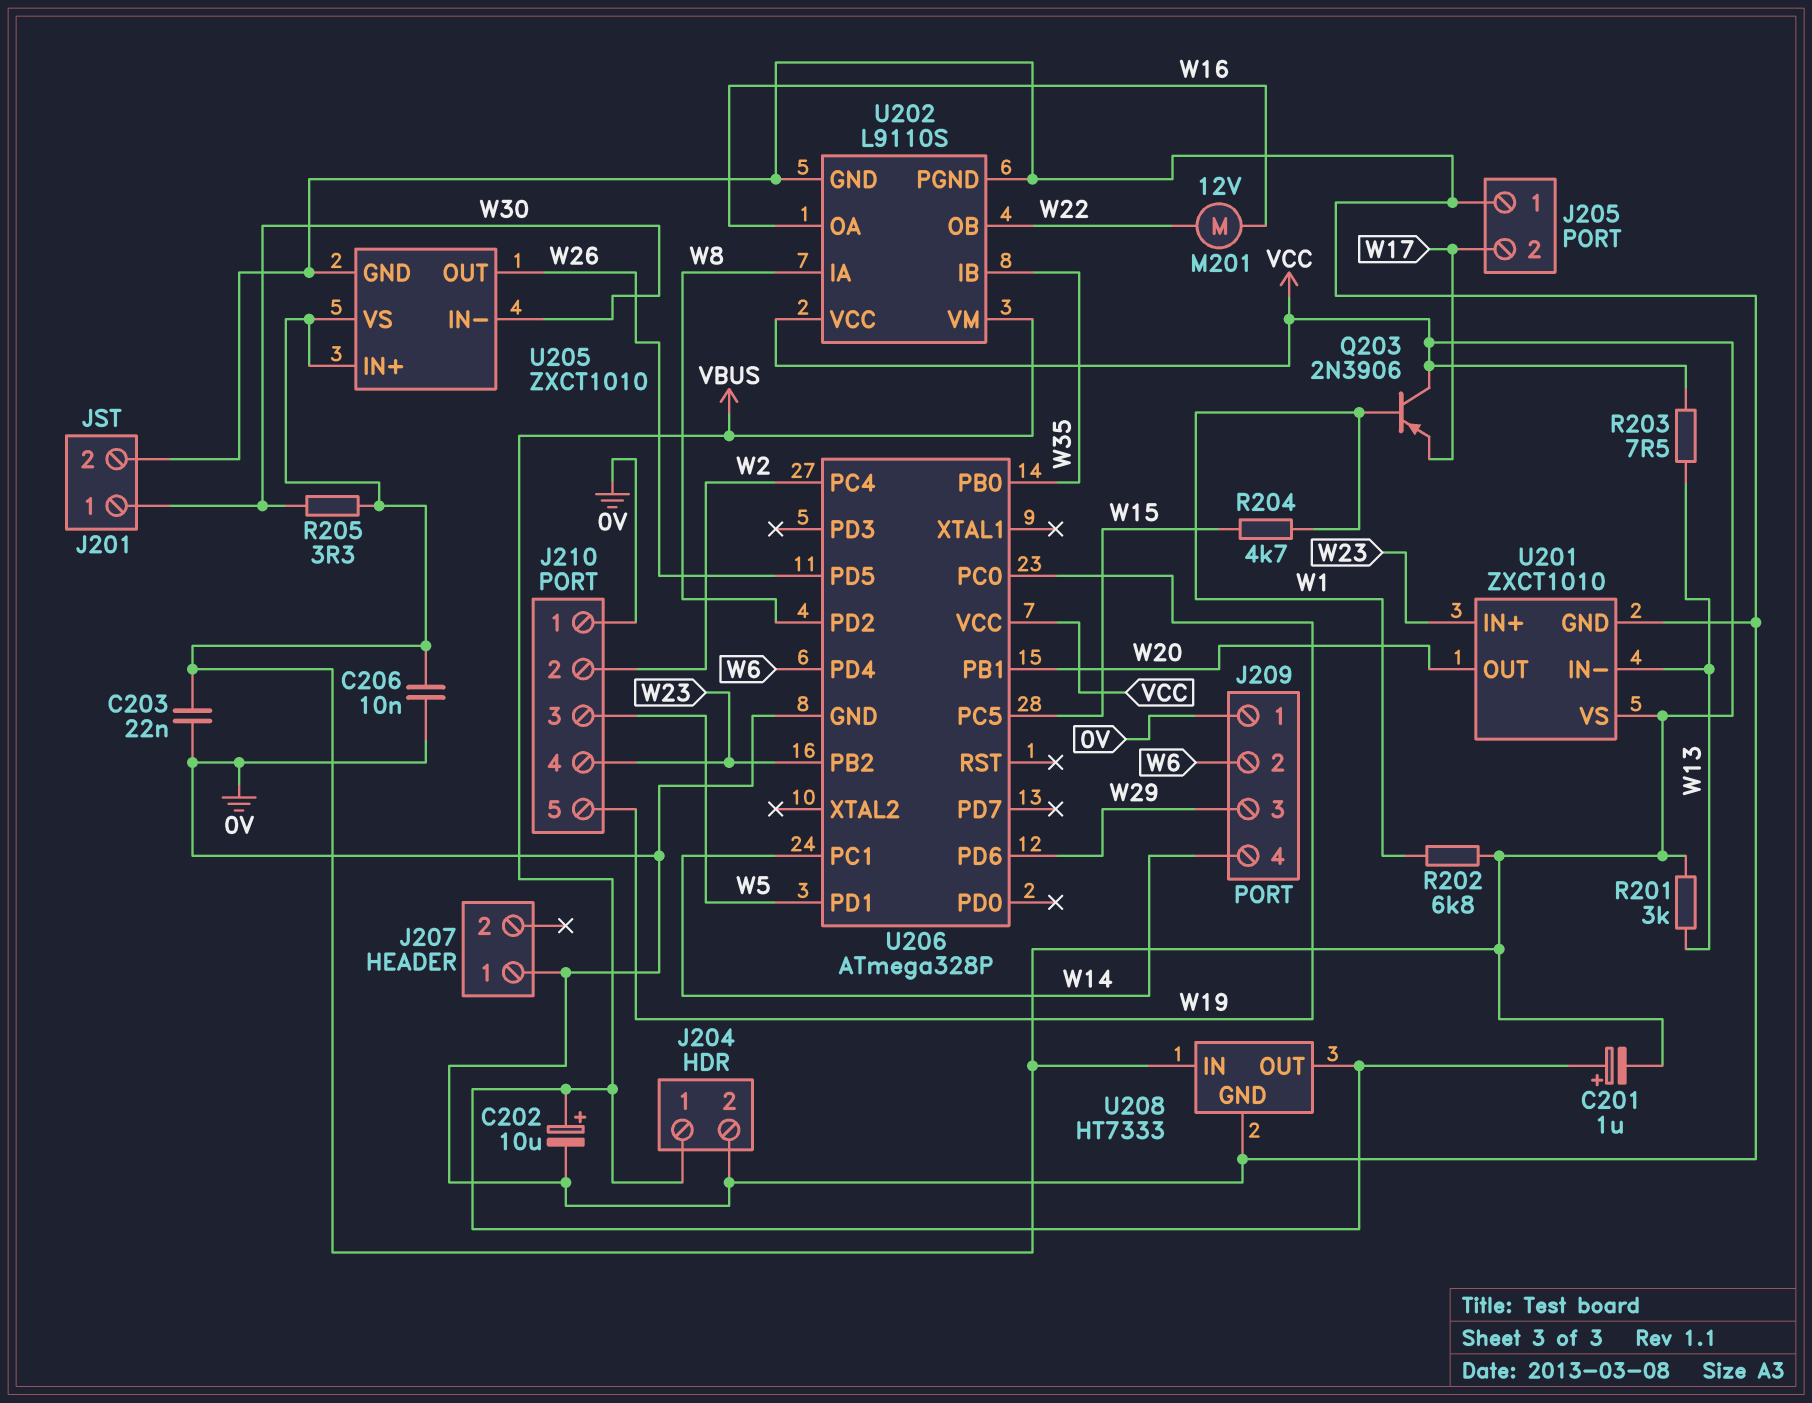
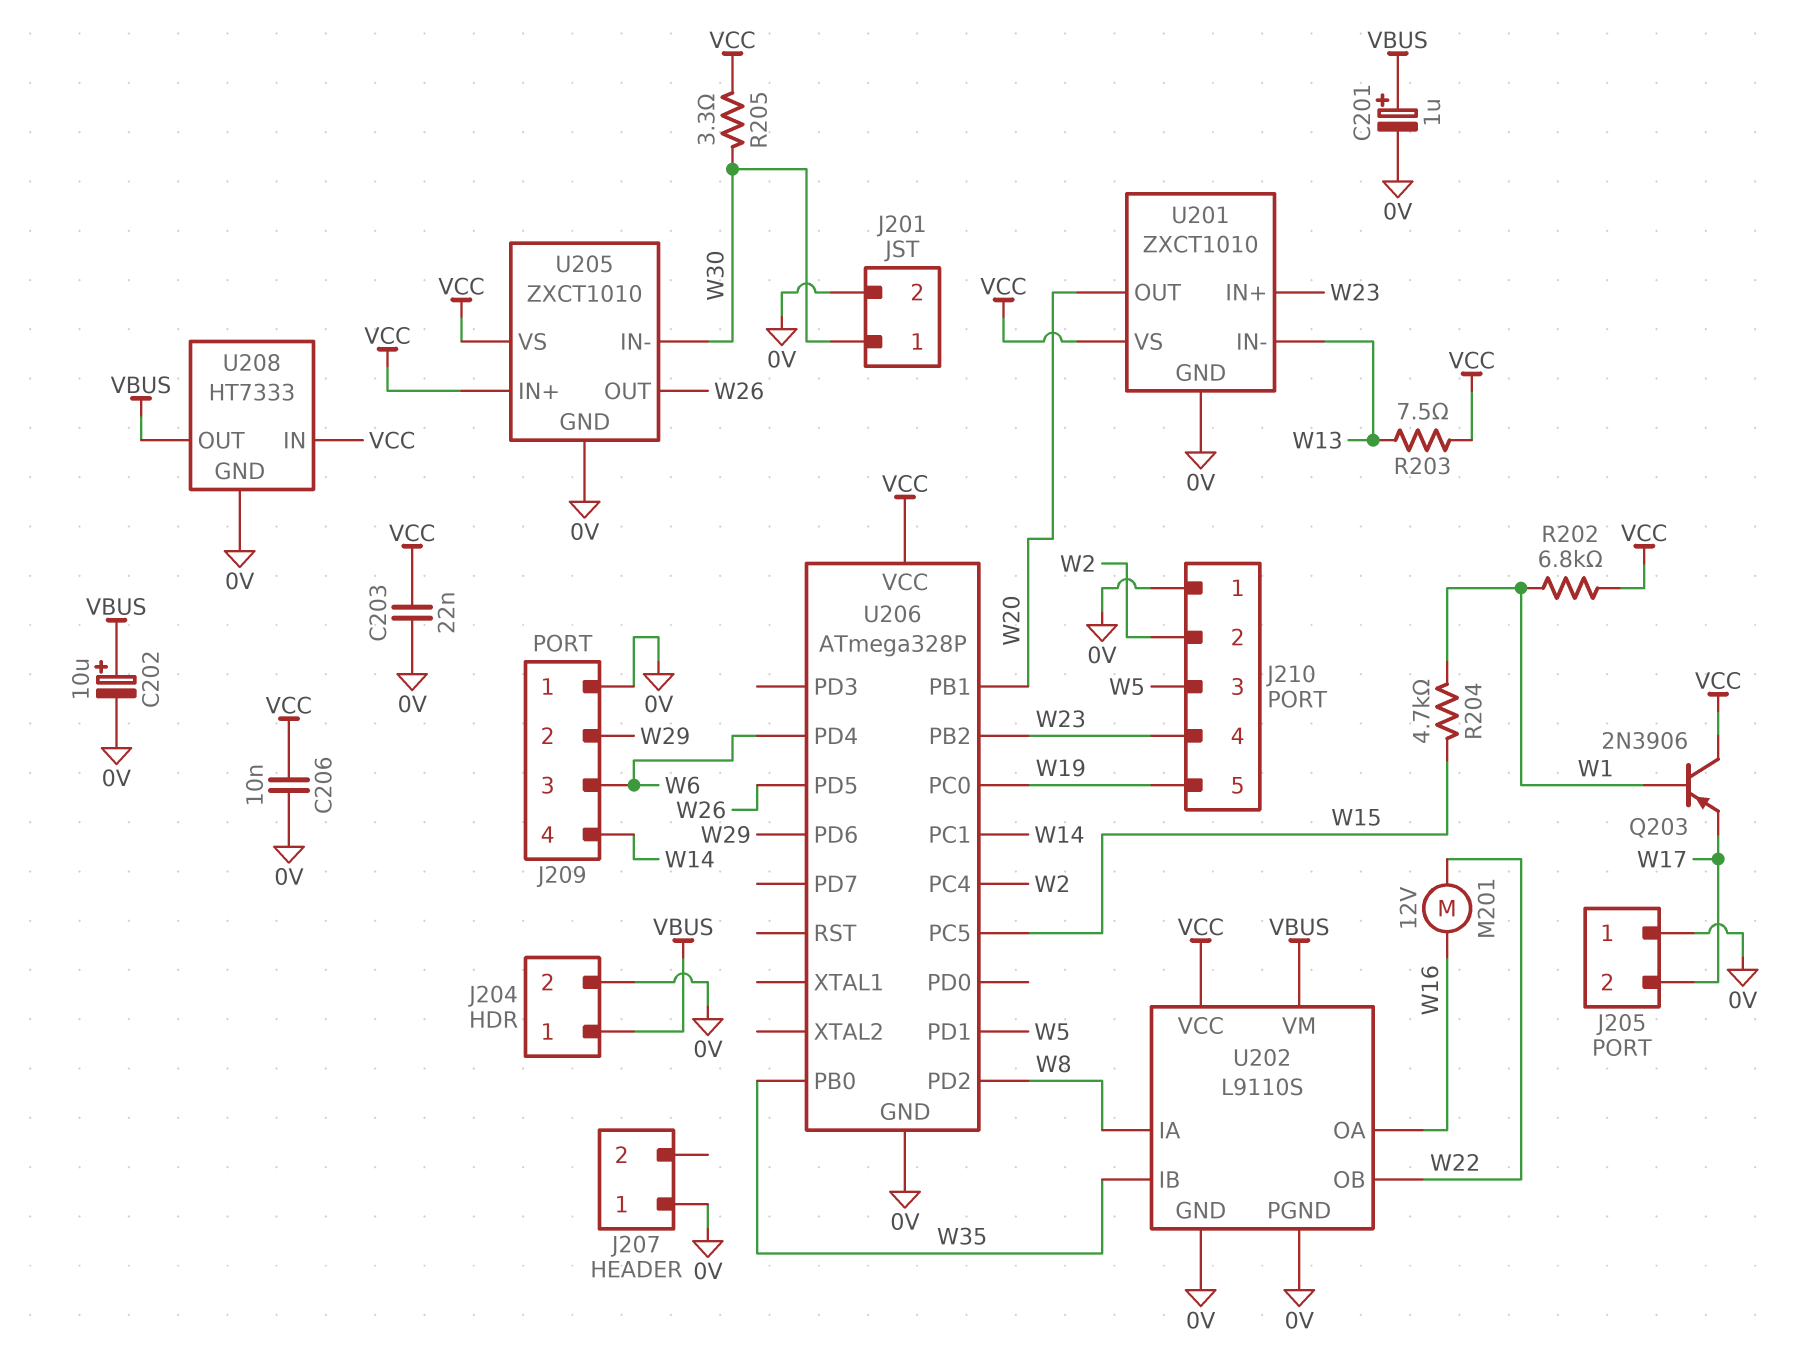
C201: 1uF (plus VBUS, minus VCC) -> 1uF (plus VBUS, minus 0V)
J209 pin 2: W6 -> W29
J209 pin 3: W29 -> W6
R201: 3k (VCC, W13) -> none

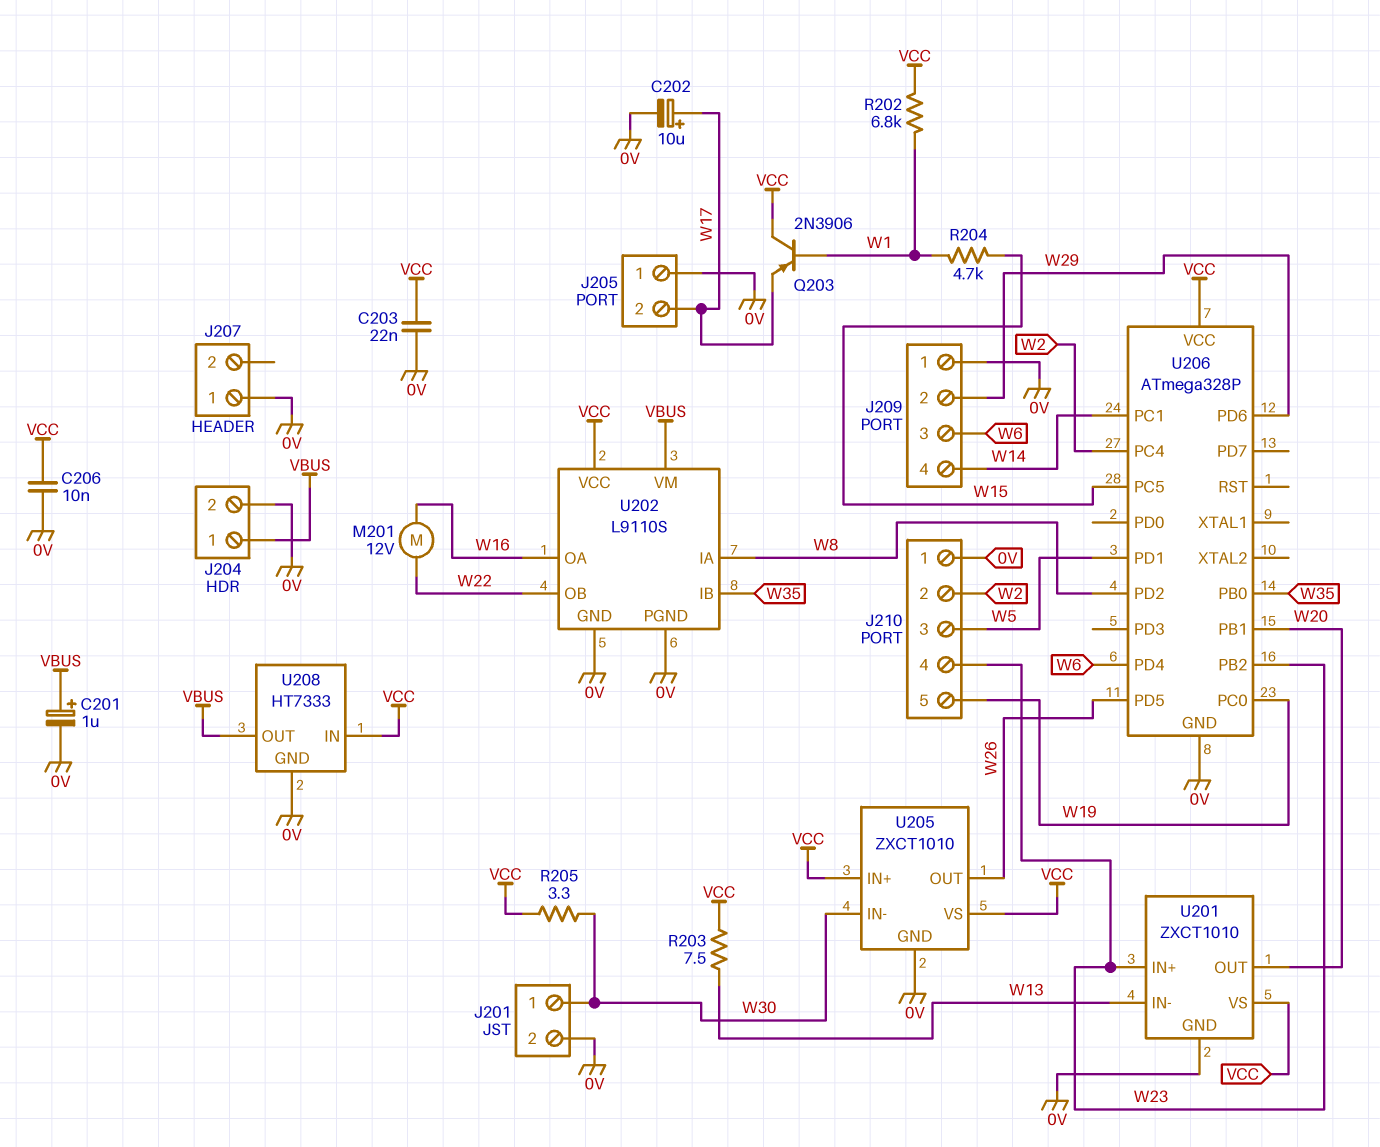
C202: 10uF (plus VBUS, minus 0V) -> 10uF (plus W17, minus 0V)

